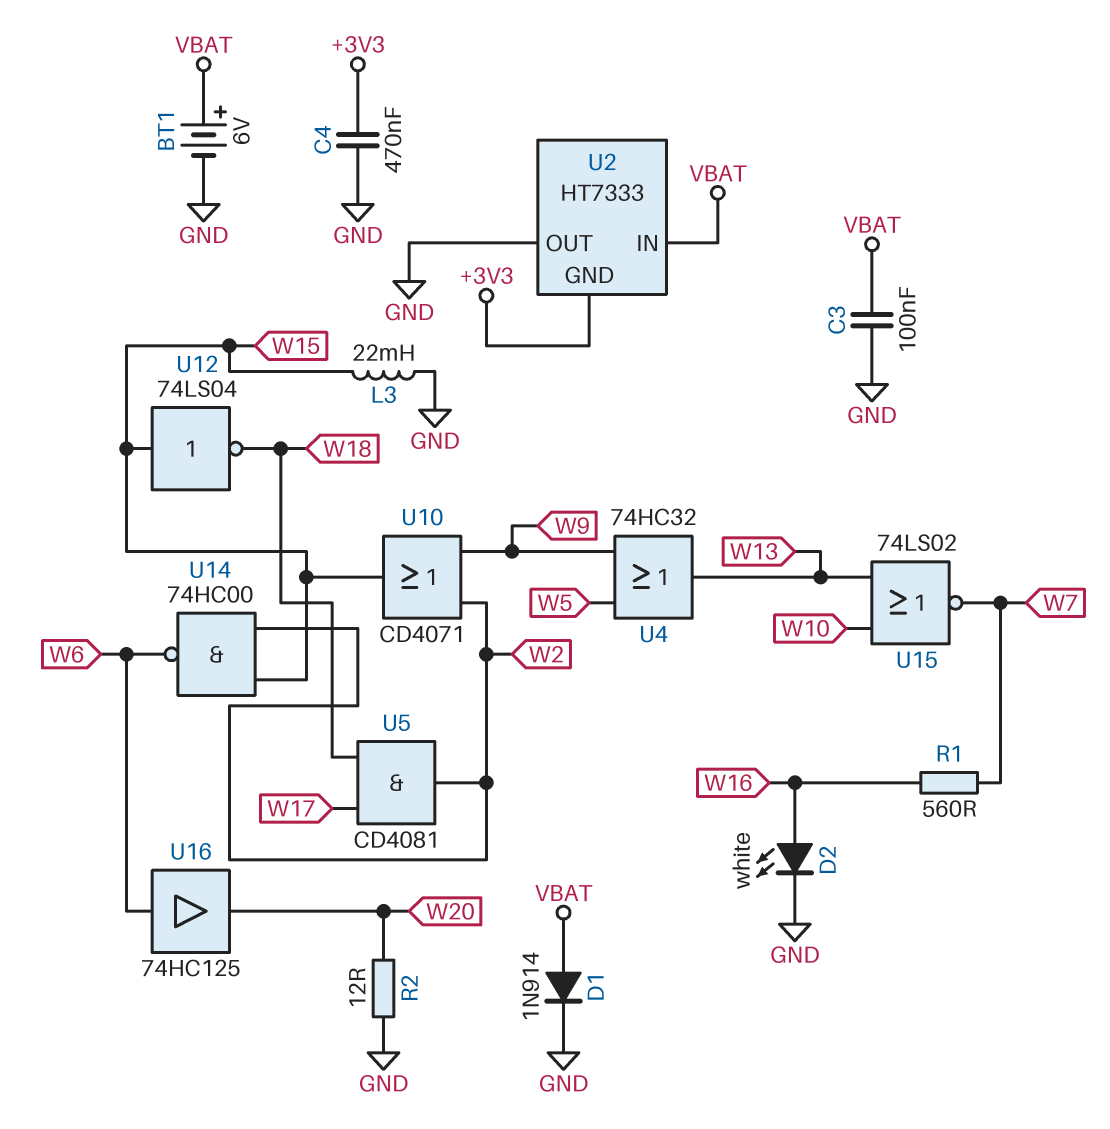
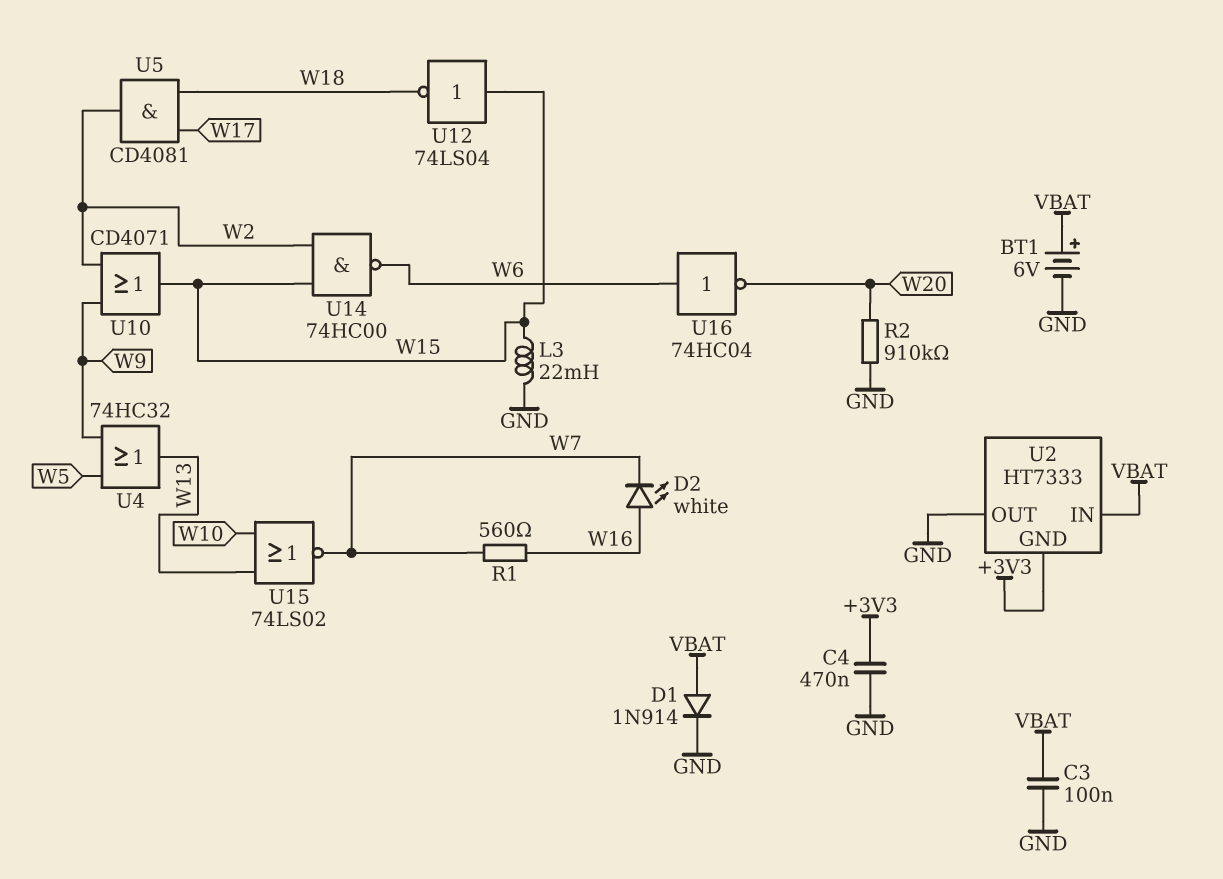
D2: LED white (A W16, K GND) -> LED white (A W16, K W7)
R2: 12 (GND, W20) -> 910k (GND, W20)
U16: buffer 74HC125 (in W6, out W20) -> NOT 74HC04 (in W6, out W20)

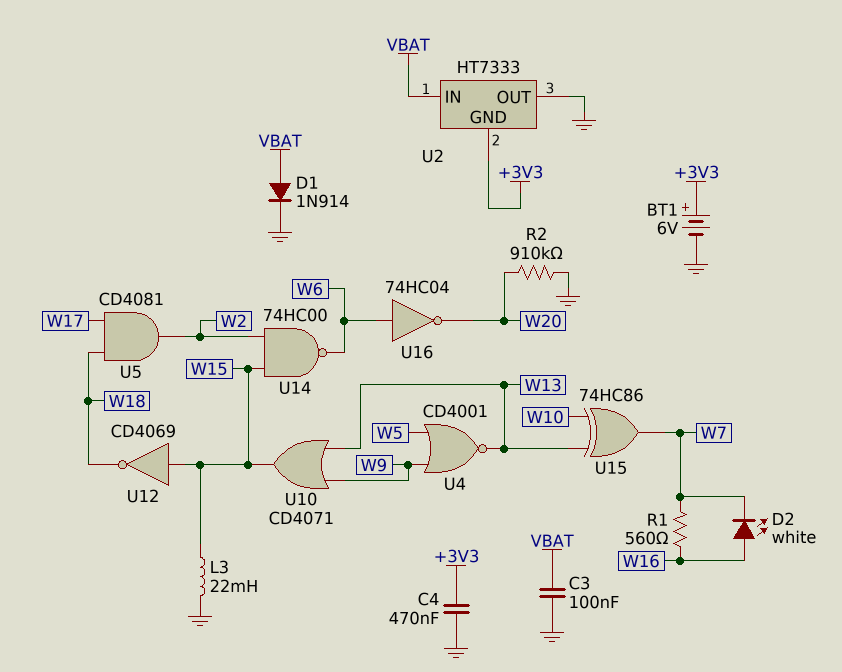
BT1: 6V (plus VBAT, minus GND) -> 6V (plus +3V3, minus GND)
U4: OR 74HC32 (in W5, in W9, out W13) -> NOR CD4001 (in W5, in W9, out W13)
U10: OR CD4071 (in W2, in W9, out W15) -> OR CD4071 (in W9, in W13, out W15)
U12: NOT 74LS04 (in W15, out W18) -> NOT CD4069 (in W15, out W18)
U15: NOR 74LS02 (in W10, in W13, out W7) -> XOR 74HC86 (in W10, in W13, out W7)

